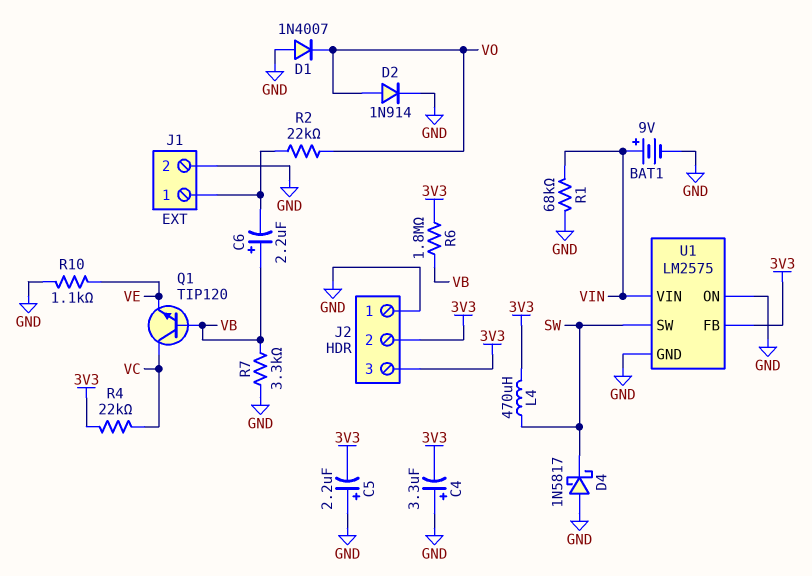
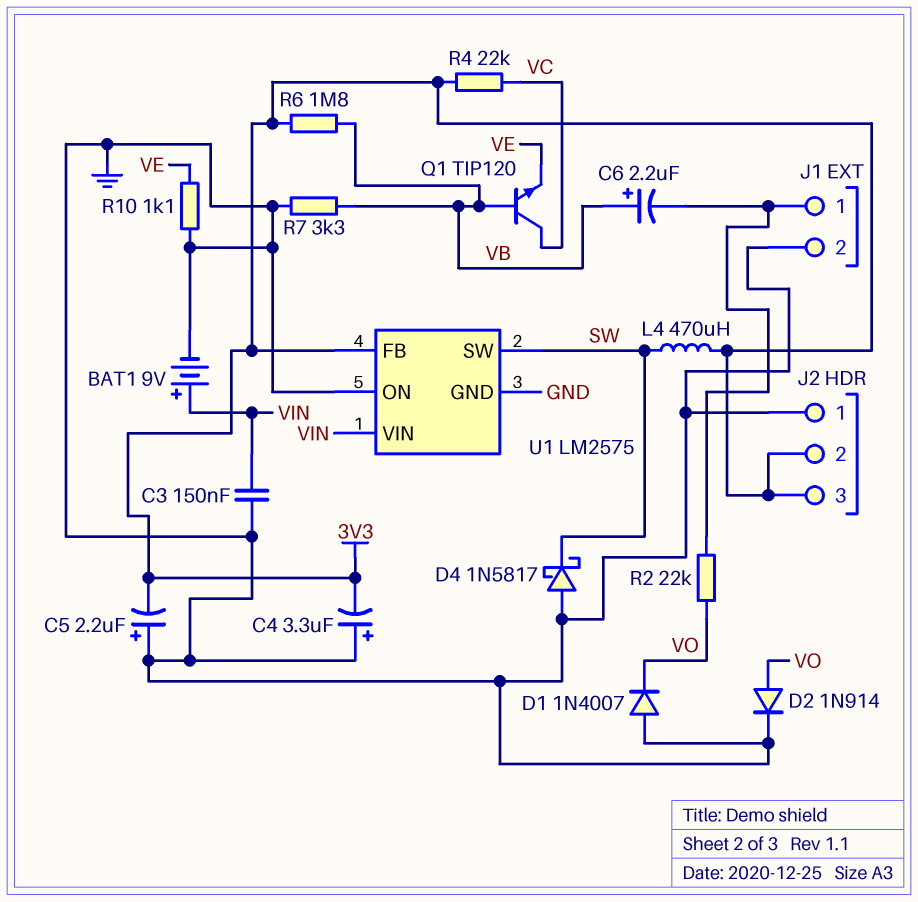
C3: none -> 150nF (GND, VIN)
R1: 68k (GND, VIN) -> none

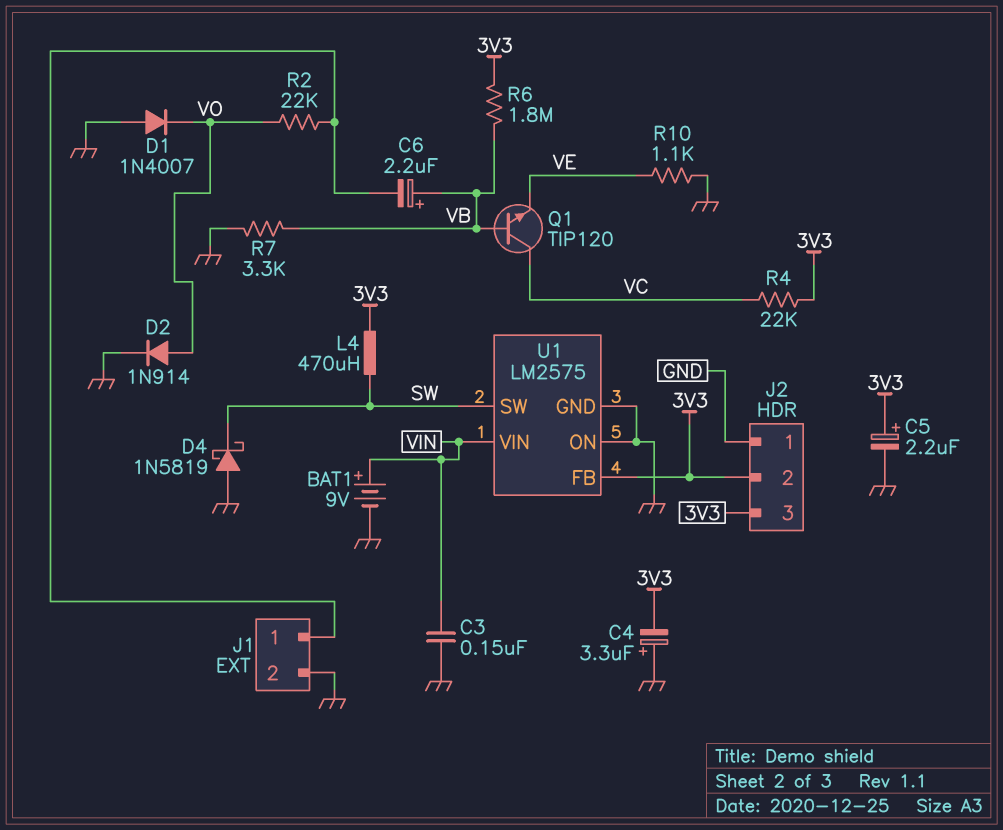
C5: 2.2uF (plus GND, minus 3V3) -> 2.2uF (plus 3V3, minus GND)
D4: schottky 1N5817 (A GND, K SW) -> schottky 1N5819 (A GND, K SW)

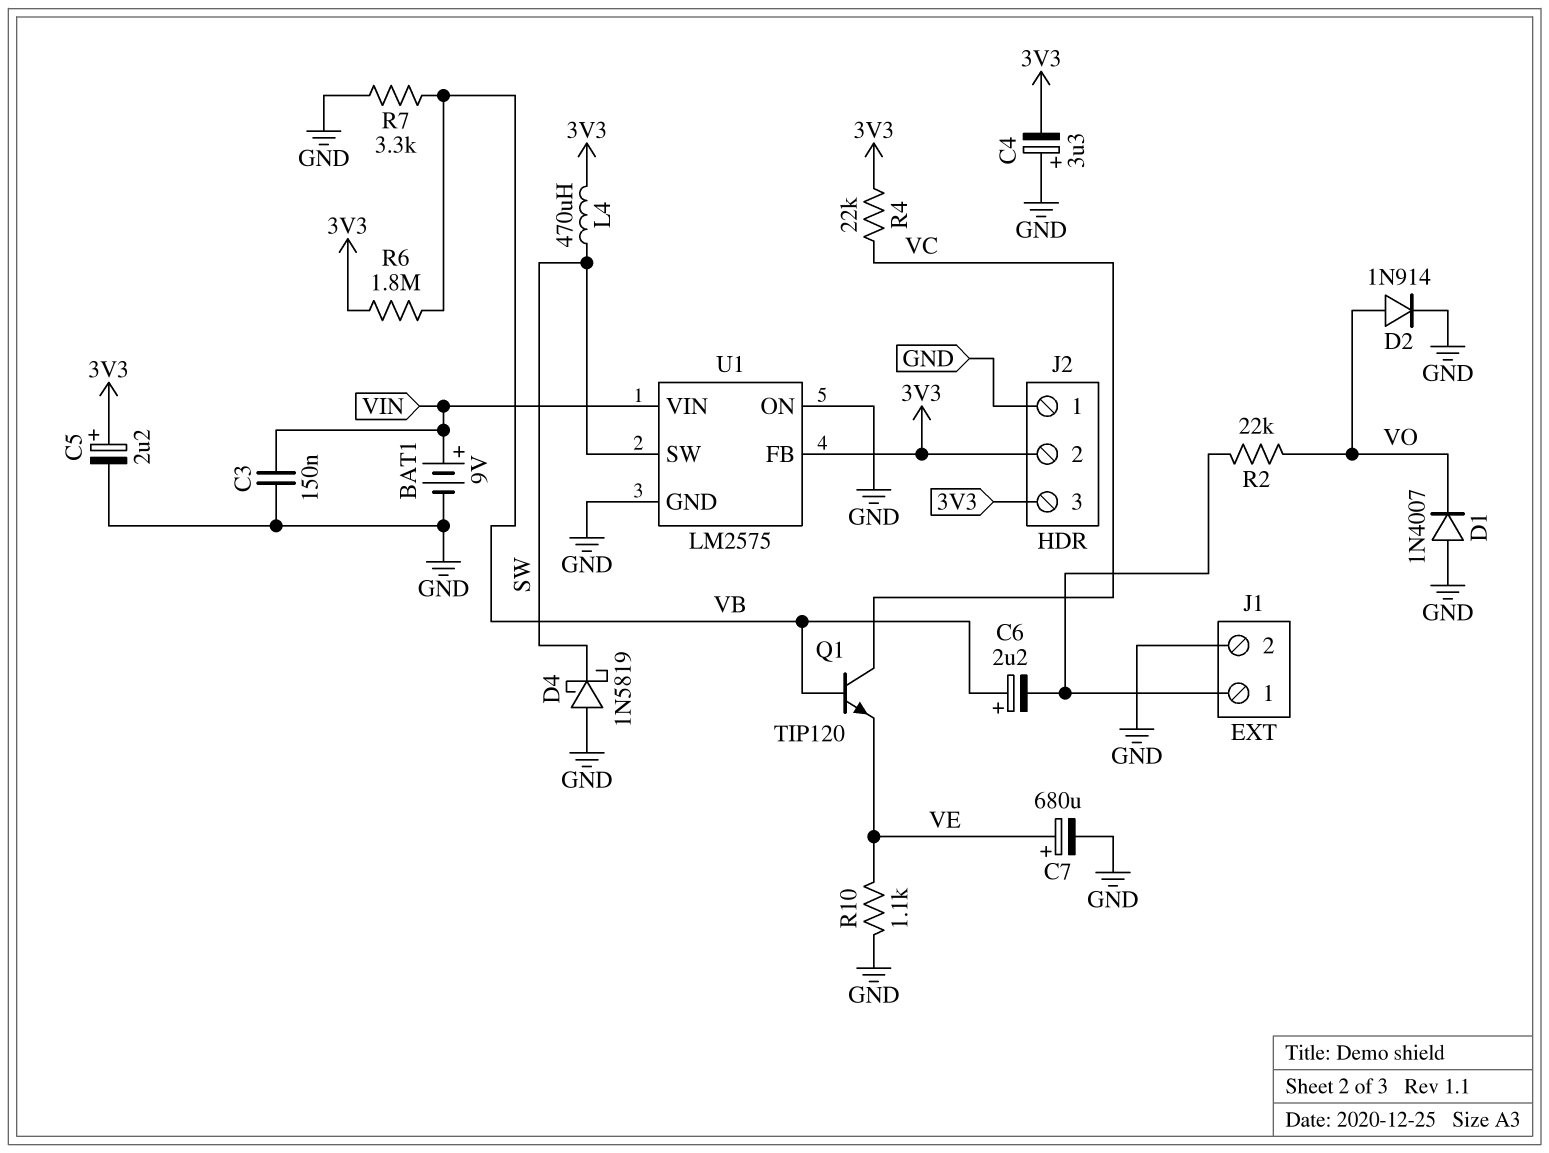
C7: none -> 680uF (plus VE, minus GND)

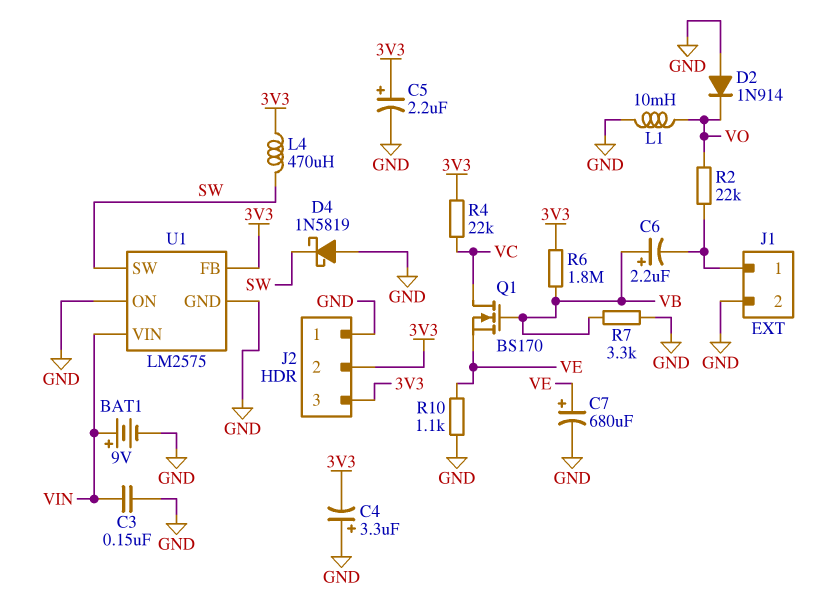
D1: diode 1N4007 (A GND, K VO) -> none
D2: diode 1N914 (A VO, K GND) -> diode 1N914 (A GND, K VO)
L1: none -> 10mH (GND, VO)
Q1: NPN TIP120 (B VB, C VC, E VE) -> NMOS BS170 (G VB, D VC, S VE)

